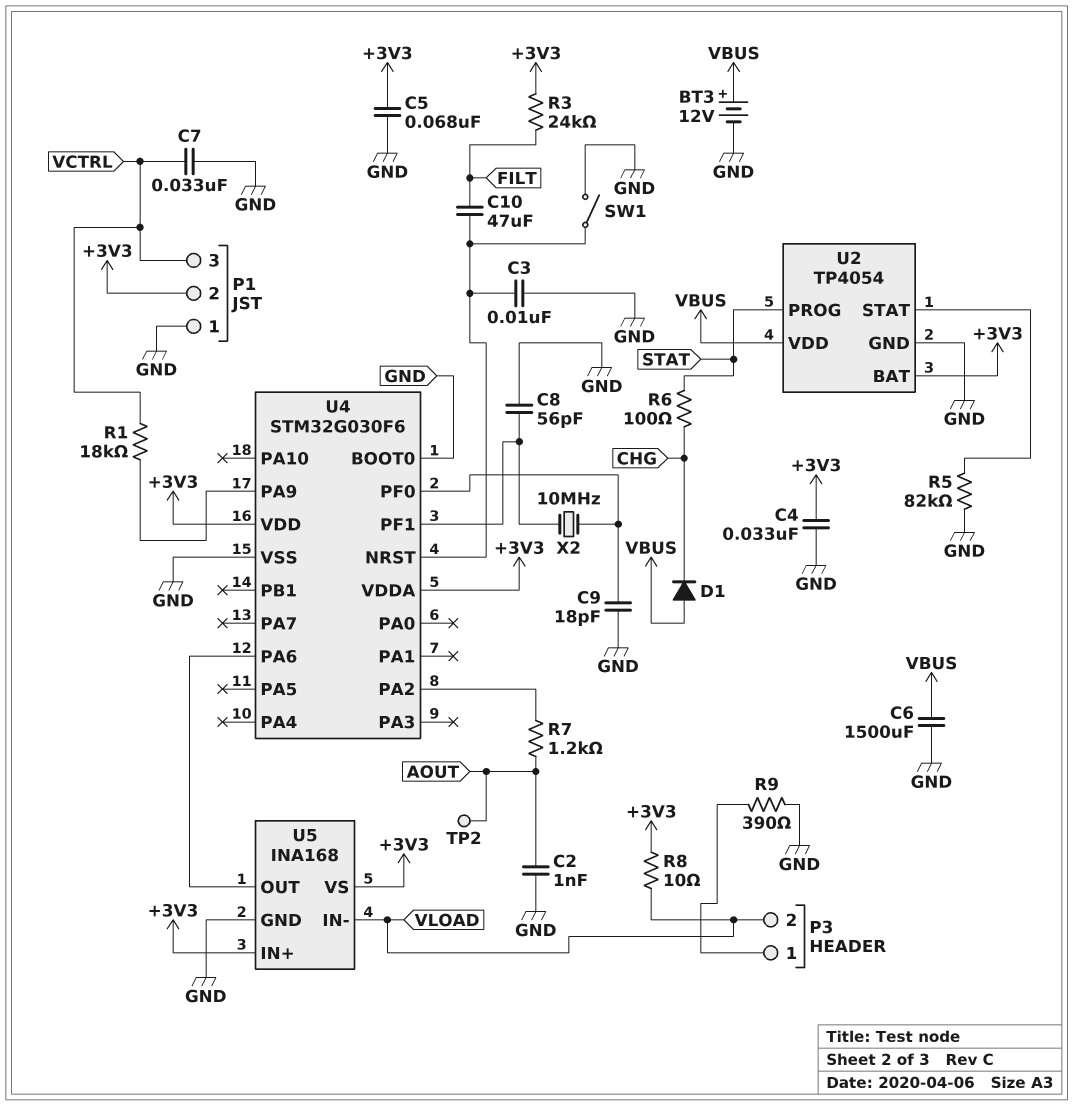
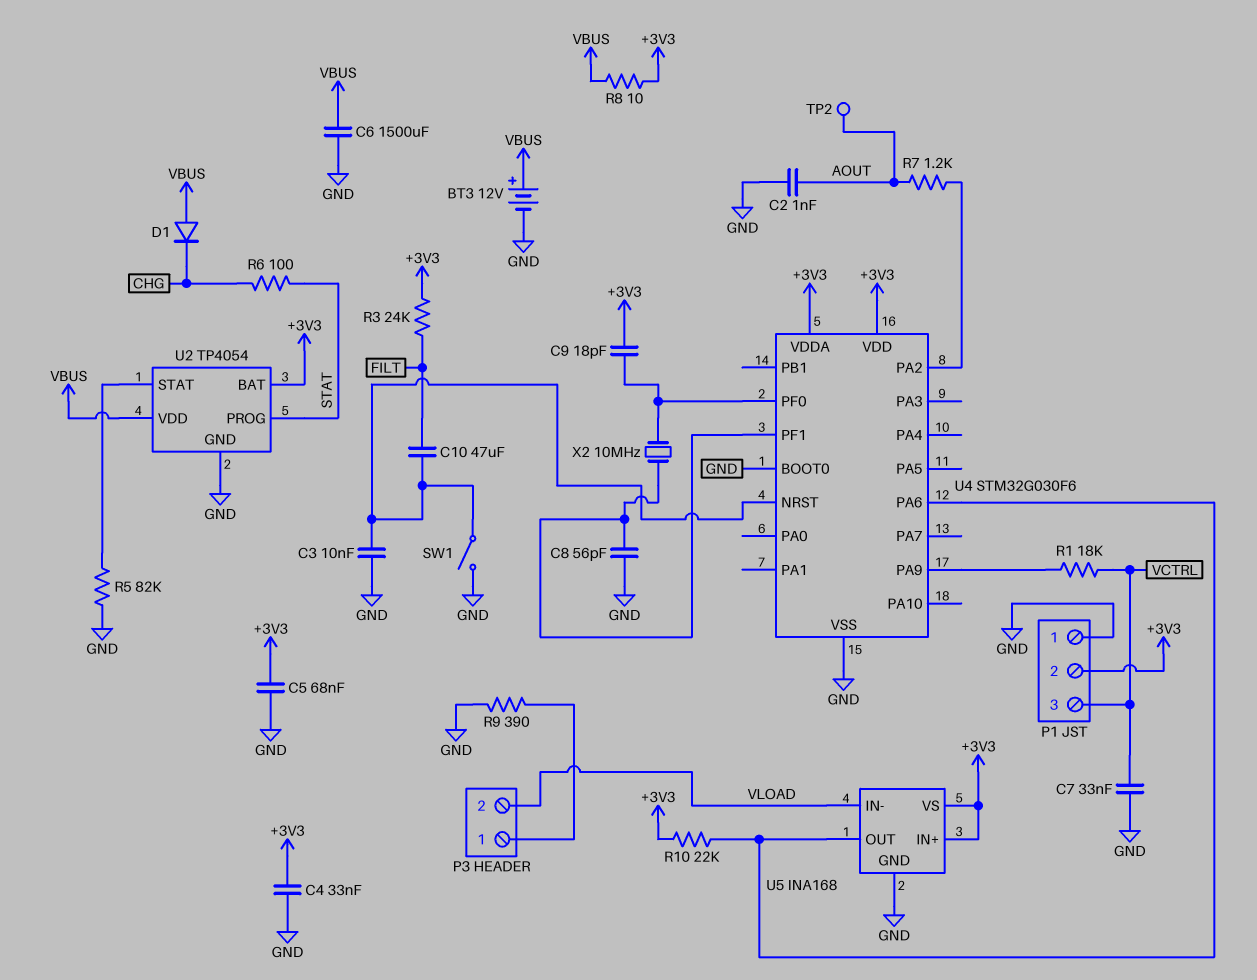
C9: 18pF (GND, U4/PF0) -> 18pF (+3V3, U4/PF0)
R8: 10 (+3V3, VLOAD) -> 10 (+3V3, VBUS)
R10: none -> 22k (+3V3, U4/PA6)

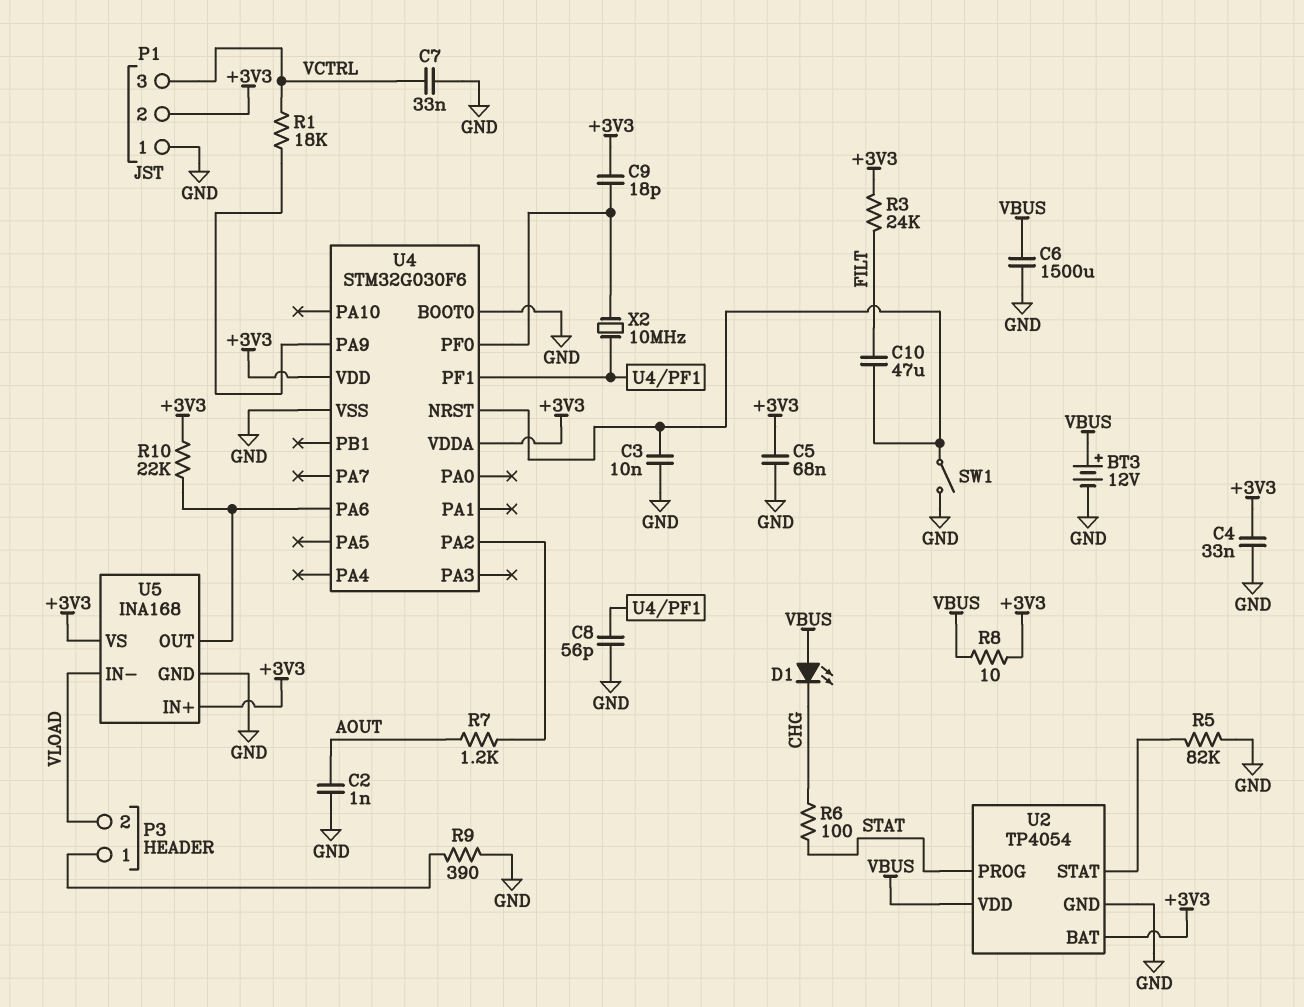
D1: diode (A VBUS, K CHG) -> LED (A VBUS, K CHG)
TP2: test point (AOUT) -> none

